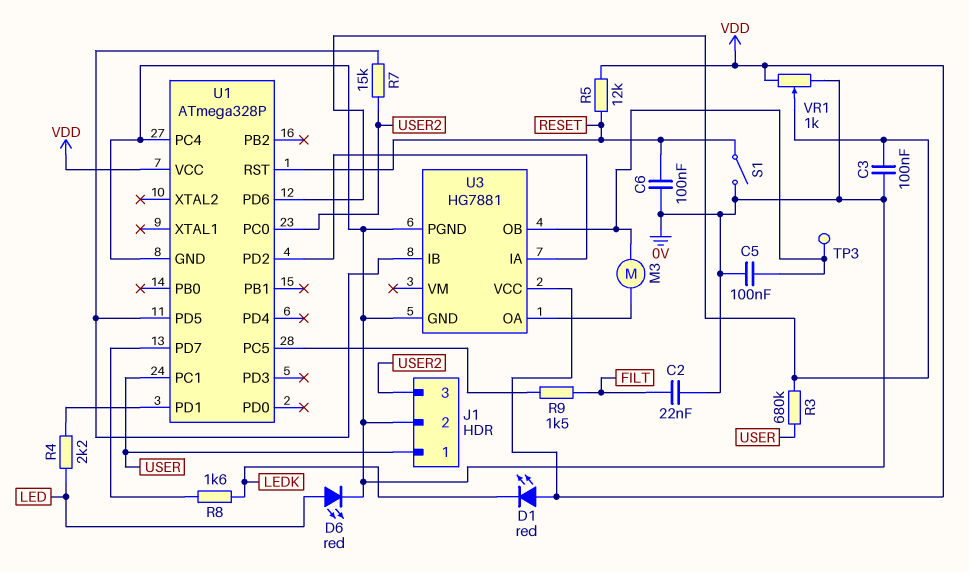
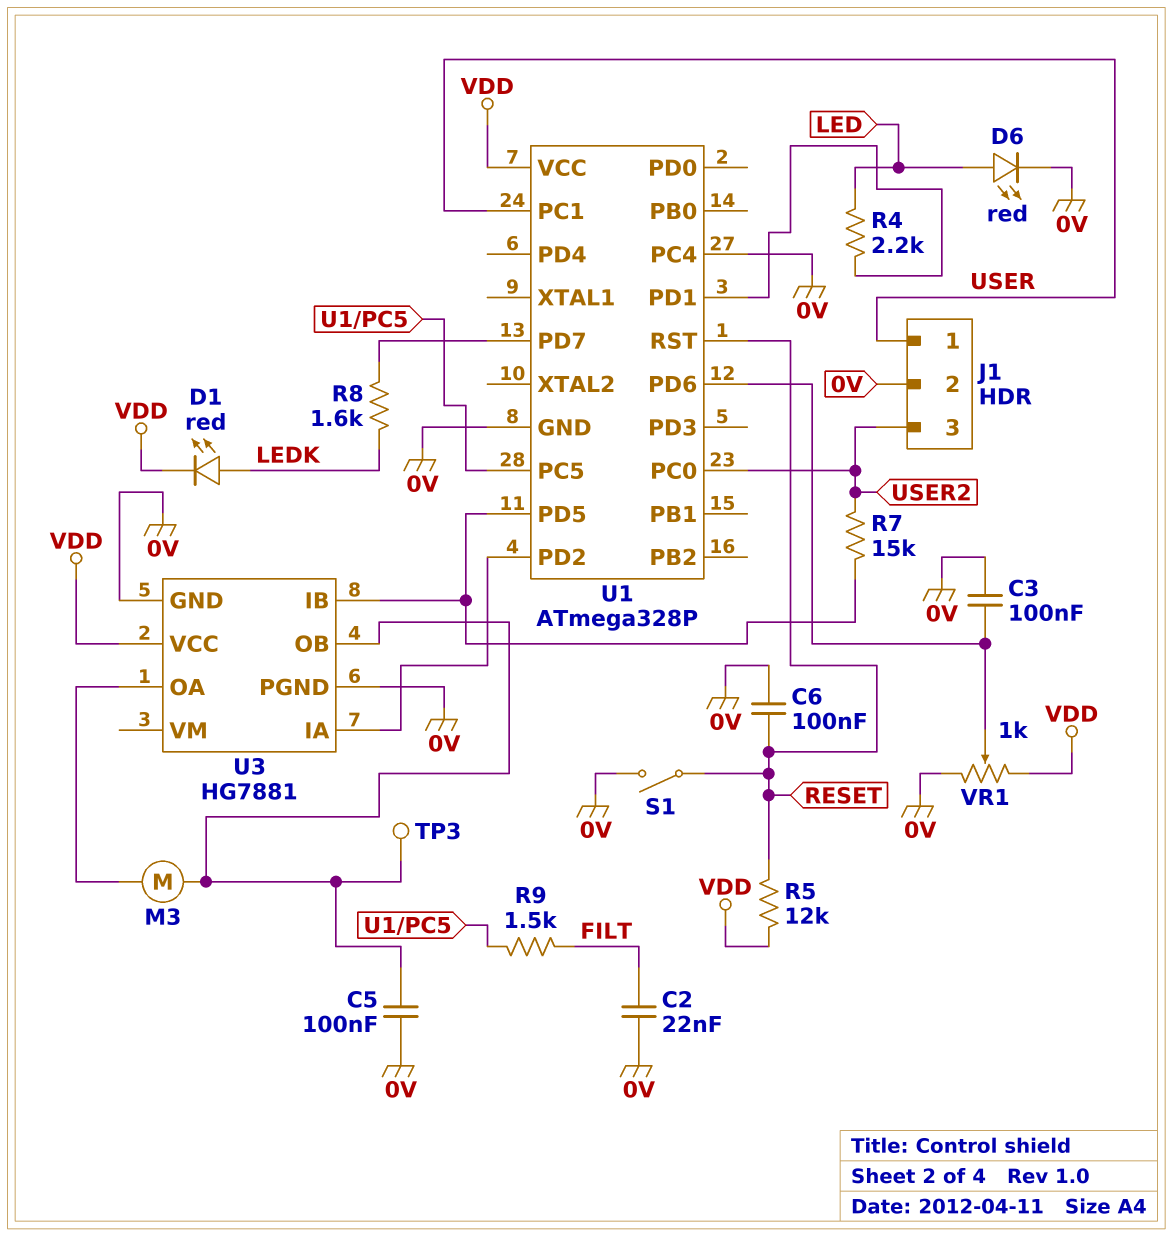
D1: LED red (A VDD, K LEDK) -> LED red (A LEDK, K VDD)
R3: 680k (U1/PD6, USER) -> none

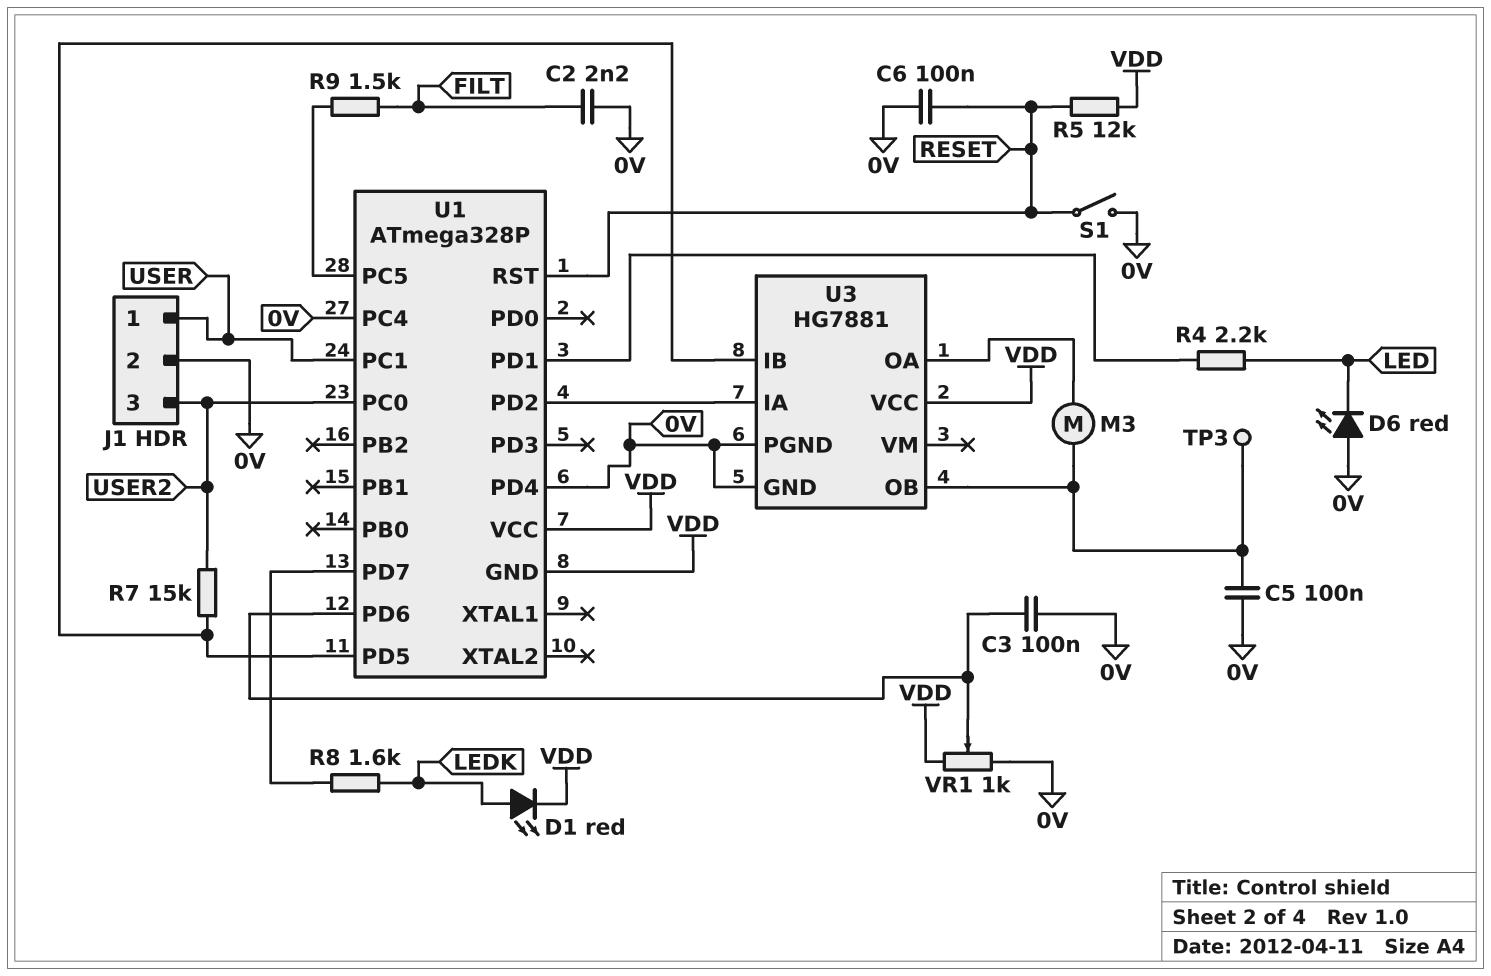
C2: 22nF (0V, FILT) -> 2.2nF (0V, FILT)
D6: LED red (A LED, K 0V) -> LED red (A 0V, K LED)
U1 pin GND: 0V -> VDD
U1 pin PD4: none -> 0V

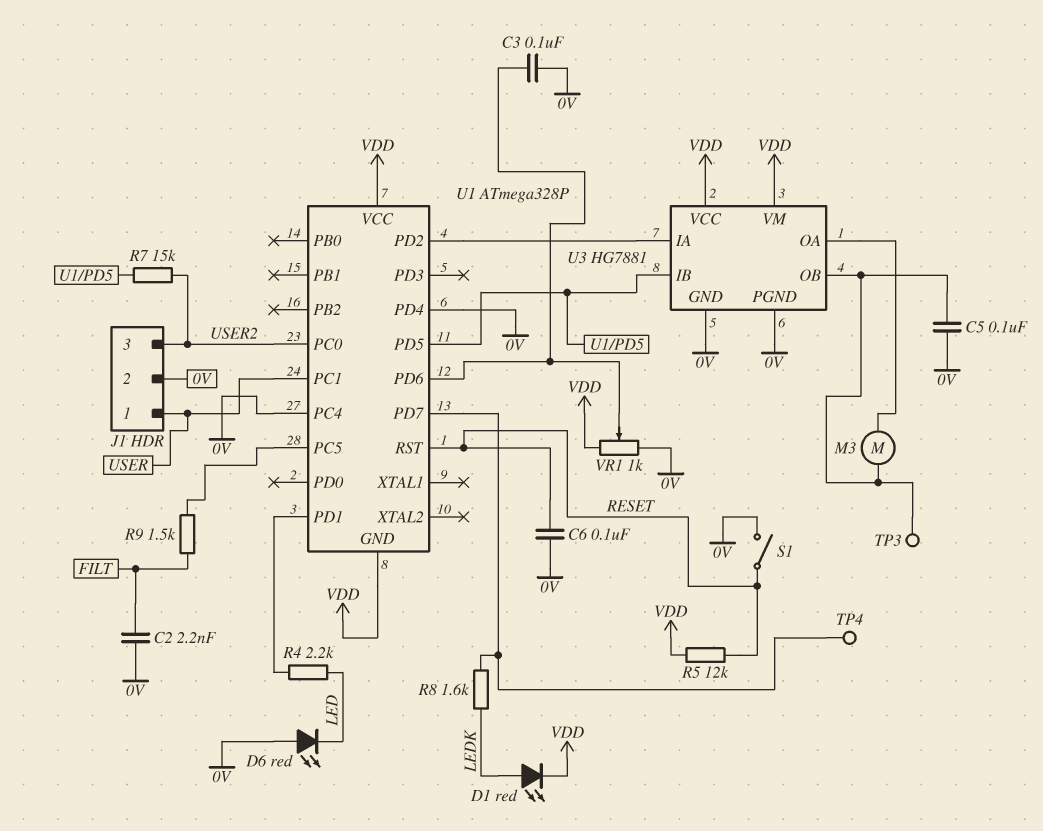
TP4: none -> test point (U1/PD7)
U3 pin VM: none -> VDD

